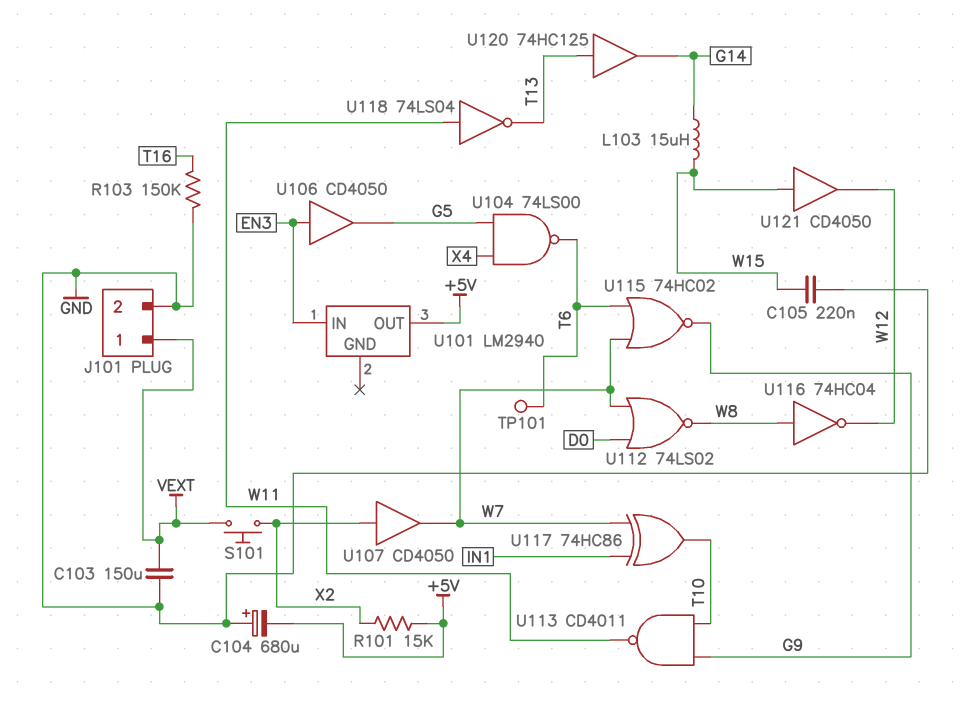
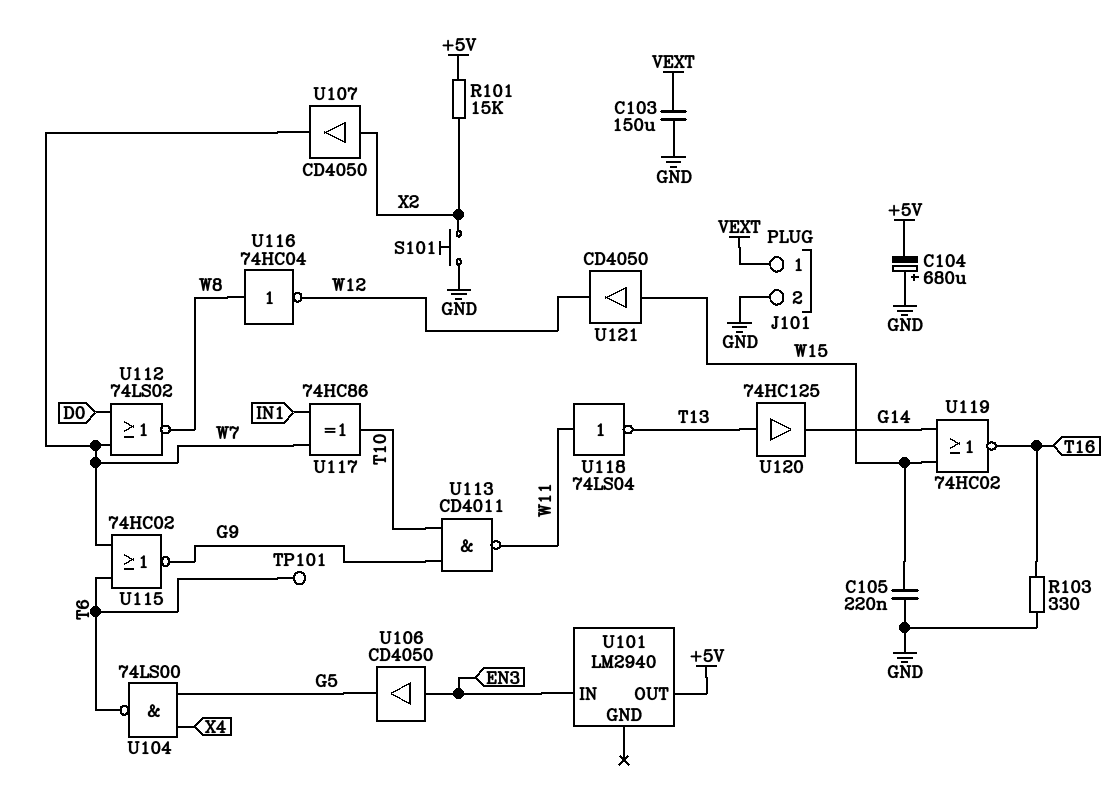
L103: 15uH (G14, W15) -> none
R103: 150k (GND, T16) -> 330 (GND, T16)
S101: button (VEXT, X2) -> button (GND, X2)
U119: none -> NOR 74HC02 (in G14, in W15, out T16)

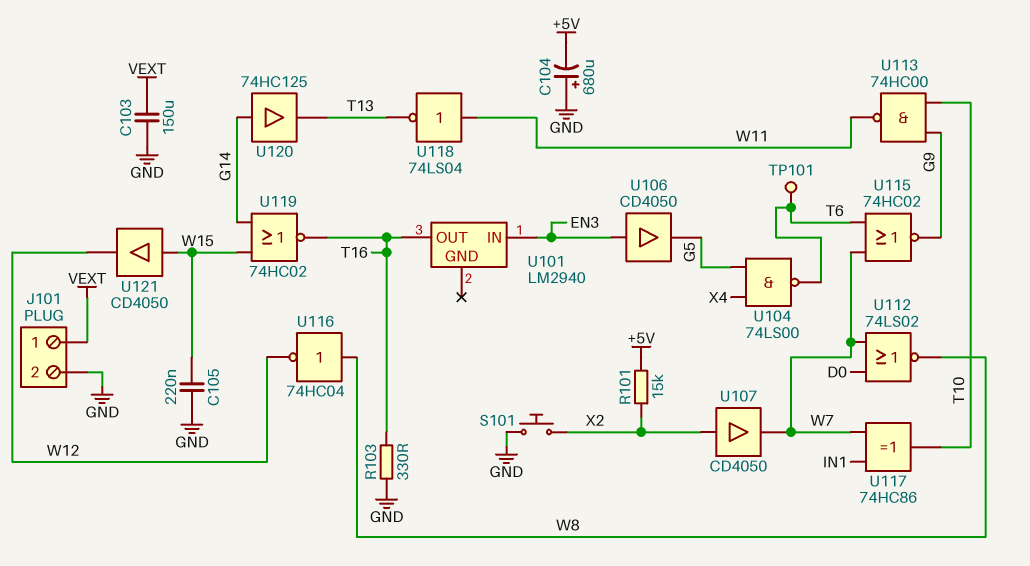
U101 pin OUT: +5V -> T16
U113: NAND CD4011 (in G9, in T10, out W11) -> NAND 74HC00 (in G9, in T10, out W11)
U120: buffer 74HC125 (in T13, out G14) -> buffer 74HC125 (in G14, out T13)

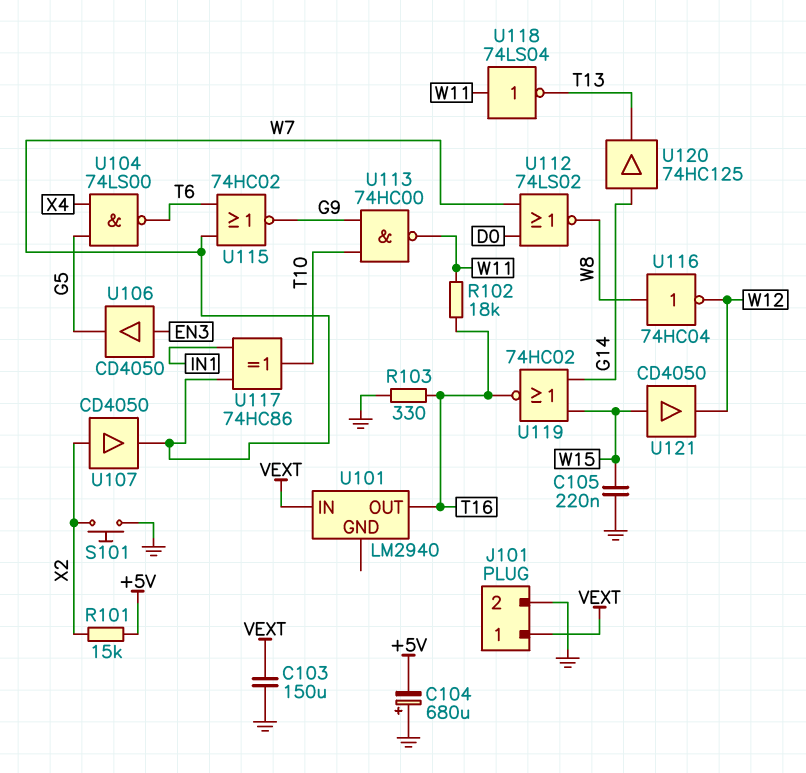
R102: none -> 18k (T16, W11)
TP101: test point (T6) -> none
U101 pin IN: EN3 -> VEXT

